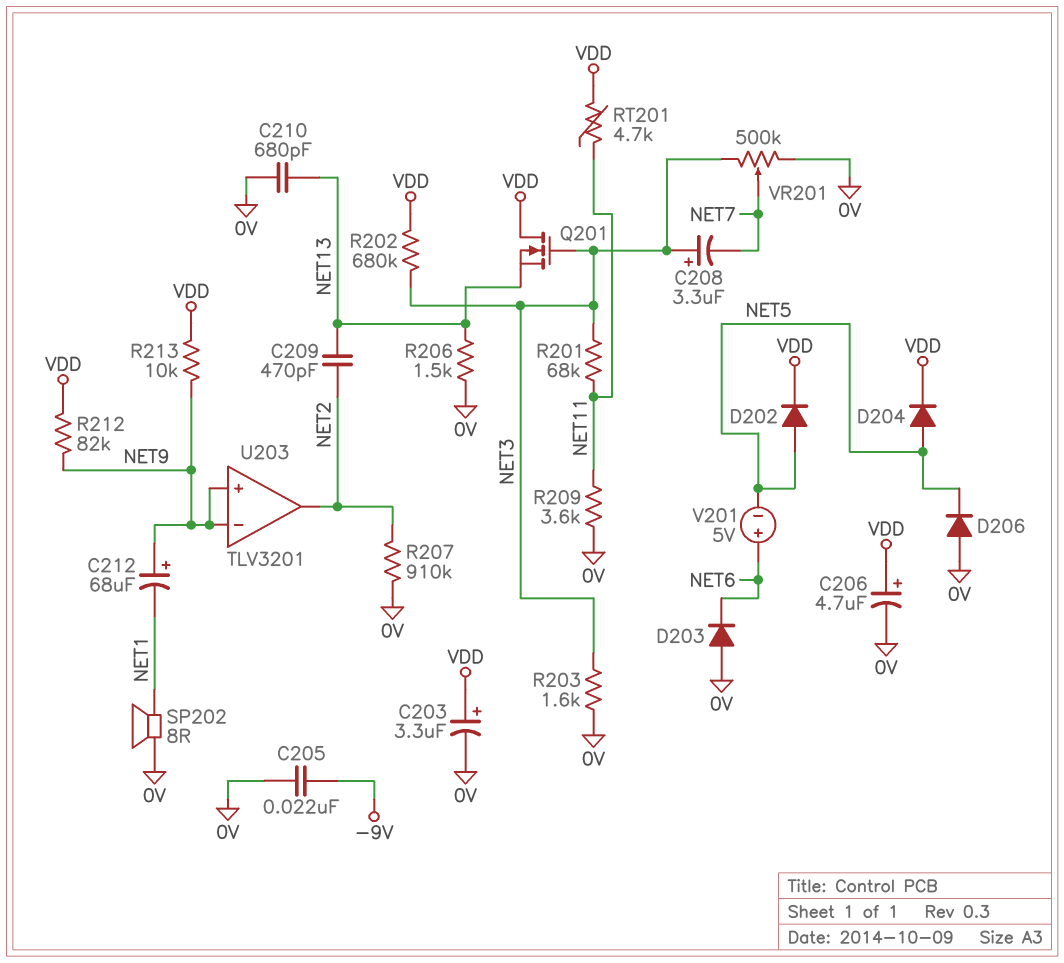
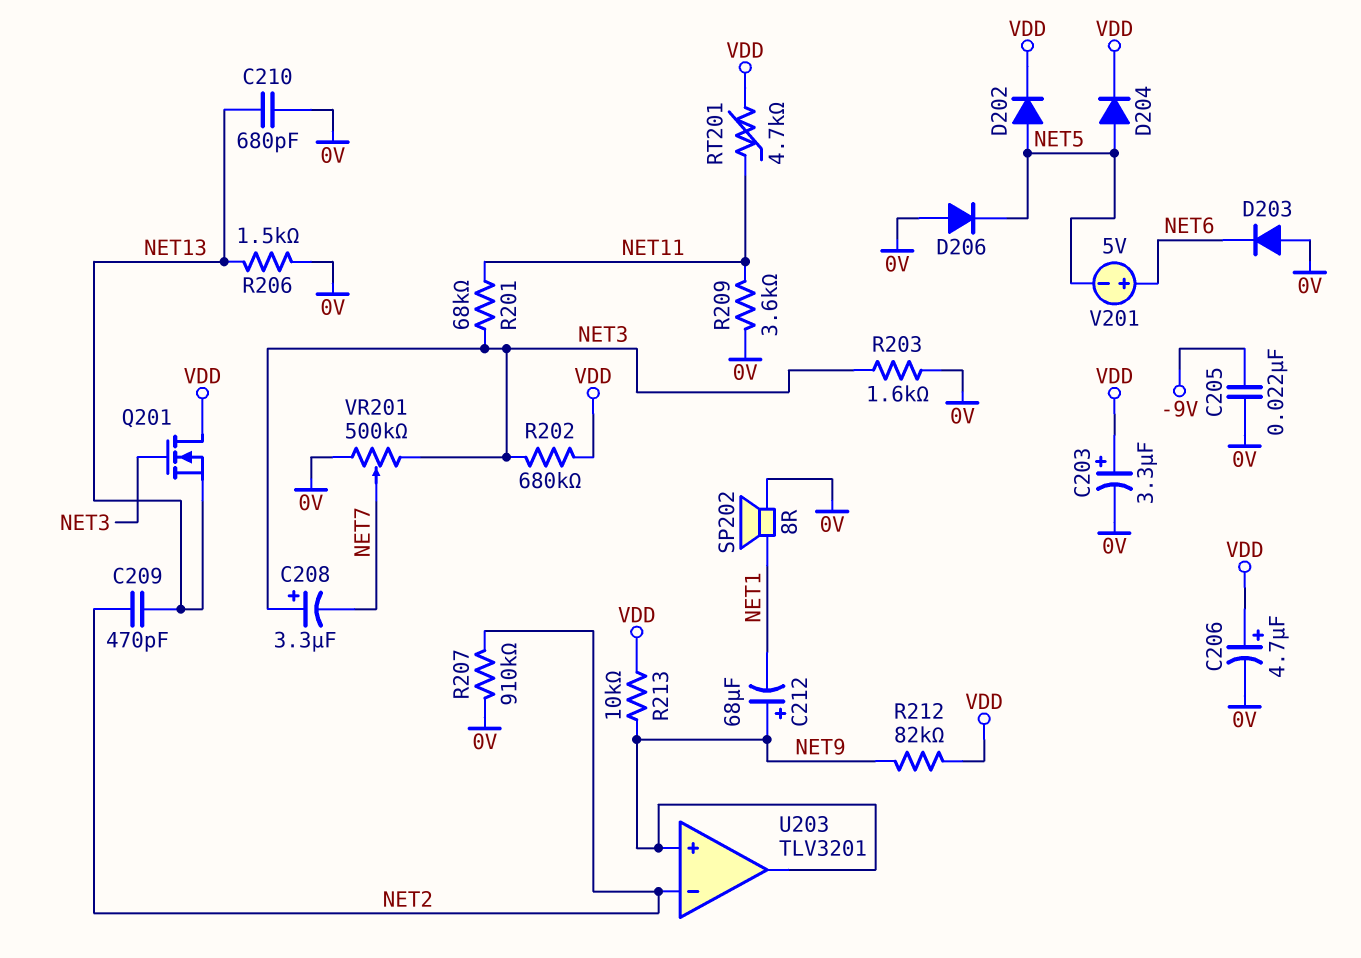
U203 pin in-: NET9 -> NET2
U203 pin out: NET2 -> NET9

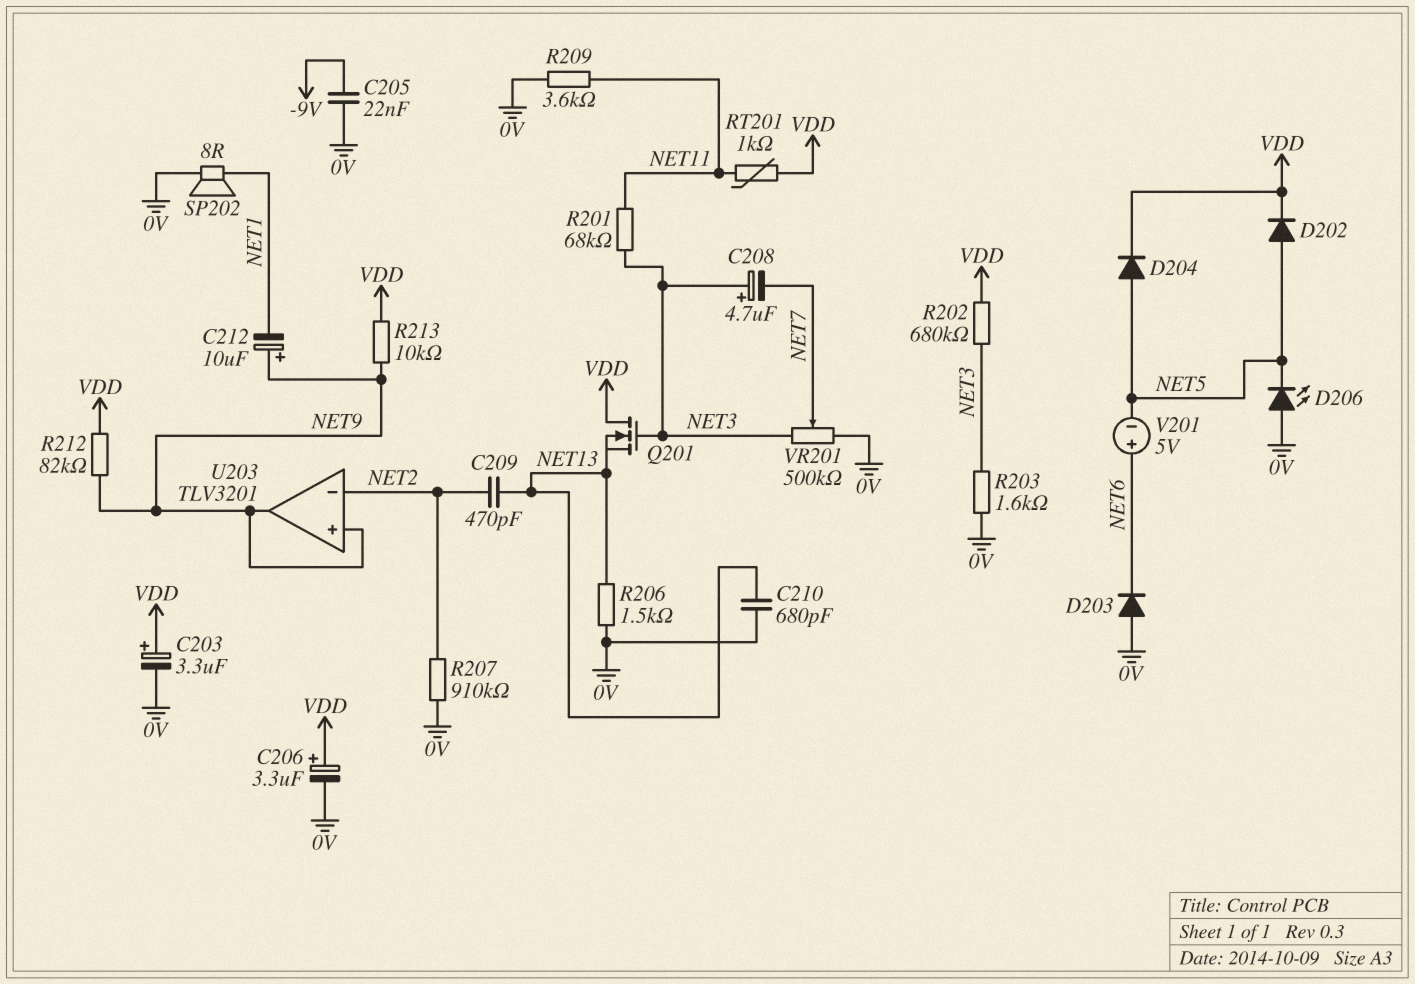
C206: 4.7uF (plus VDD, minus 0V) -> 3.3uF (plus VDD, minus 0V)
C208: 3.3uF (plus NET3, minus NET7) -> 4.7uF (plus NET3, minus NET7)
C212: 68uF (plus NET9, minus NET1) -> 10uF (plus NET9, minus NET1)
D206: diode (A 0V, K NET5) -> LED (A 0V, K NET5)
RT201: 4.7k (NET11, VDD) -> 1k (NET11, VDD)

